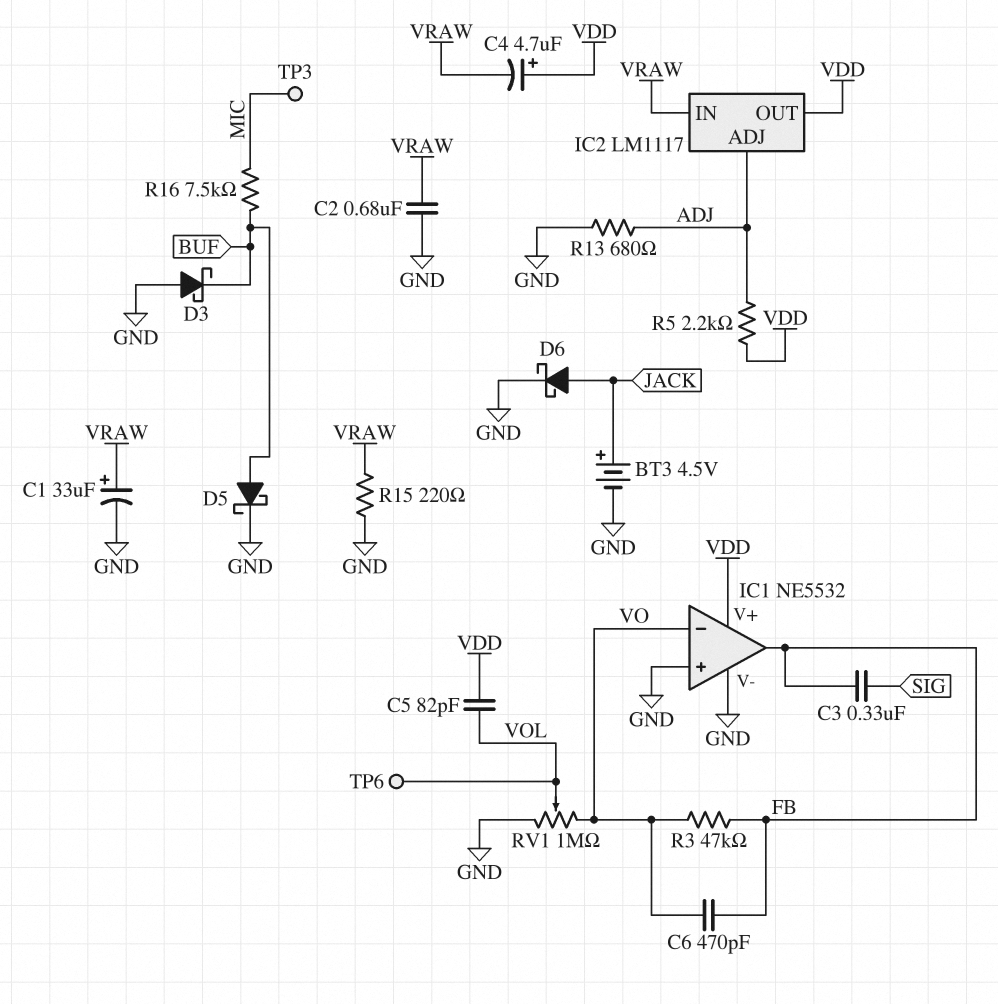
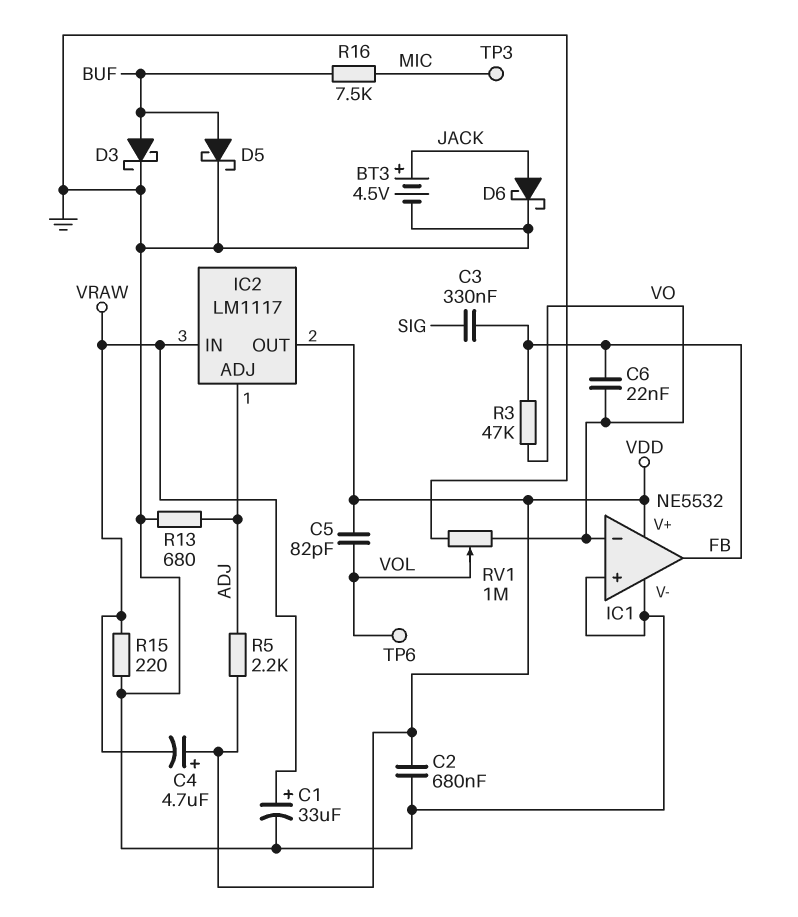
C2: 680nF (GND, VRAW) -> 680nF (GND, VDD)
C6: 470pF (FB, VO) -> 22nF (FB, VO)
D3: schottky (A GND, K BUF) -> schottky (A BUF, K GND)

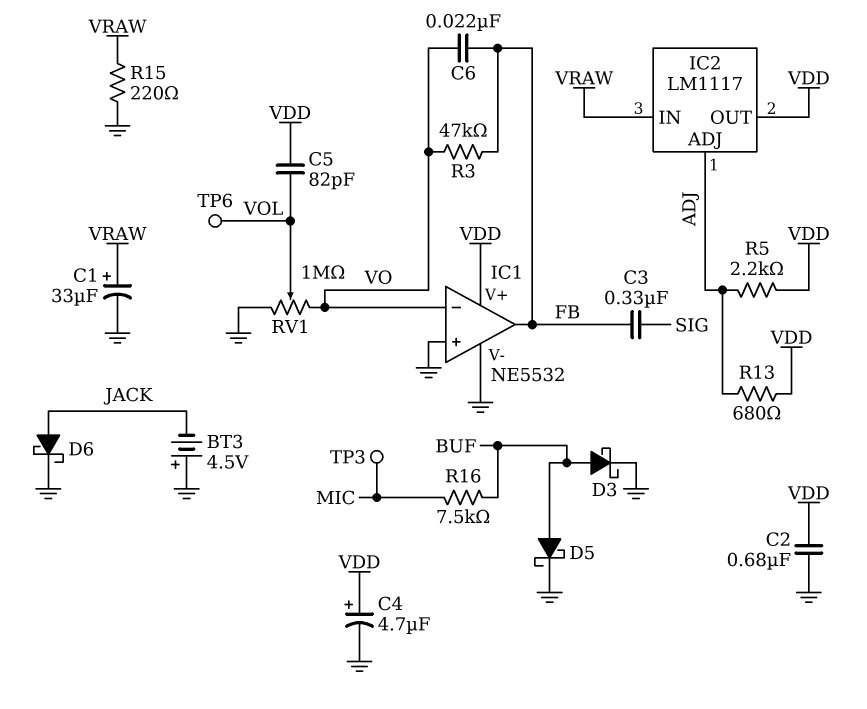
BT3: 4.5V (plus JACK, minus GND) -> 4.5V (plus GND, minus JACK)
C4: 4.7uF (plus VDD, minus VRAW) -> 4.7uF (plus VDD, minus GND)
R13: 680 (ADJ, GND) -> 680 (ADJ, VDD)

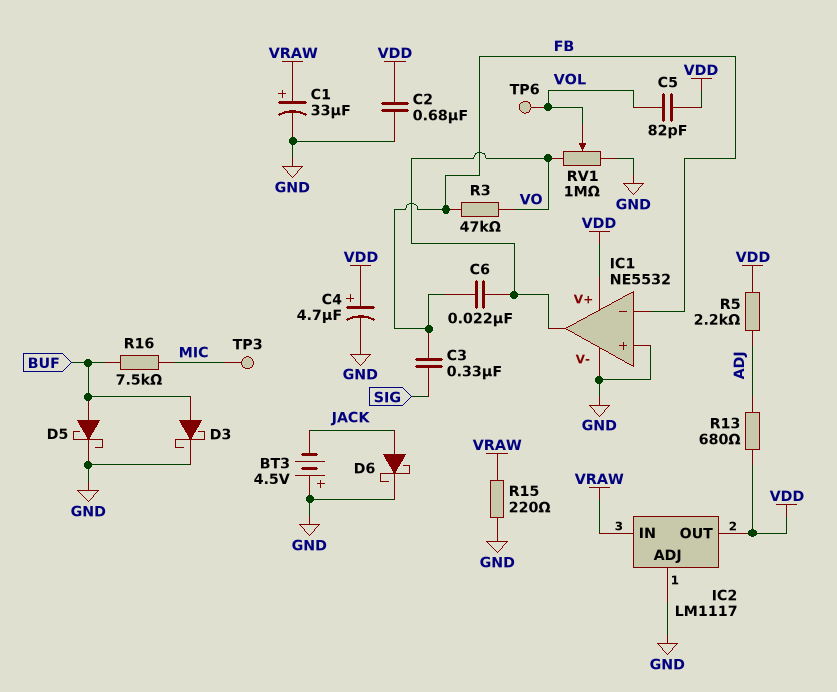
IC1 pin in-: VO -> FB
IC1 pin out: FB -> VO
IC2 pin ADJ: ADJ -> GND

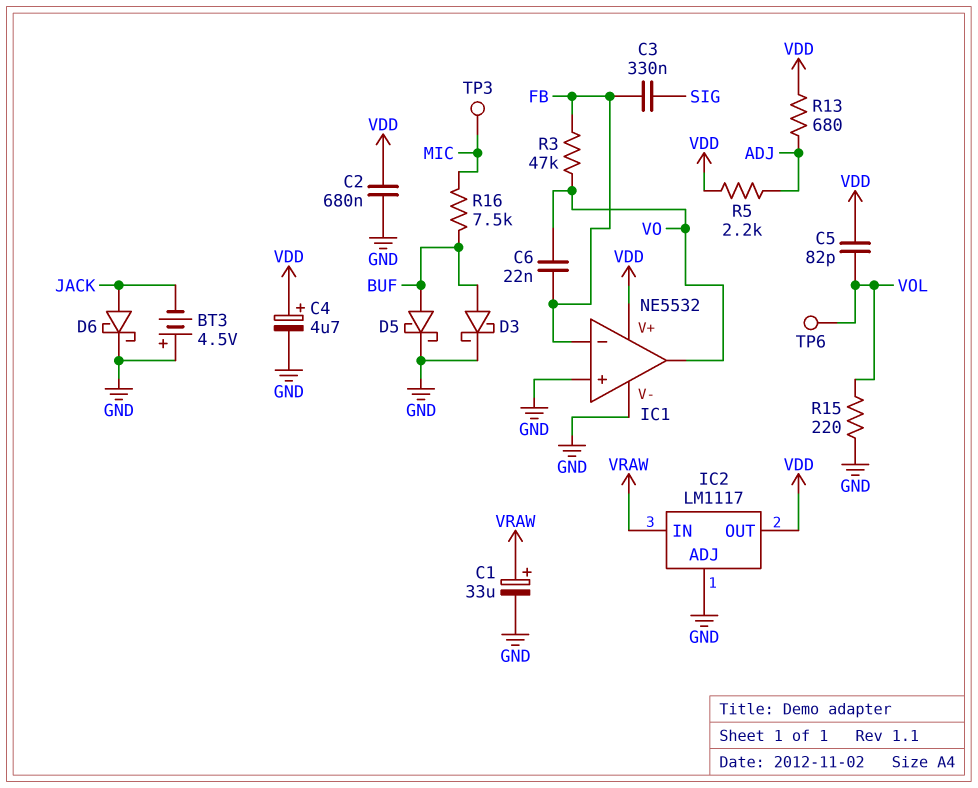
R15: 220 (GND, VRAW) -> 220 (GND, VOL)
RV1: 1M (GND, VO, wiper VOL) -> none

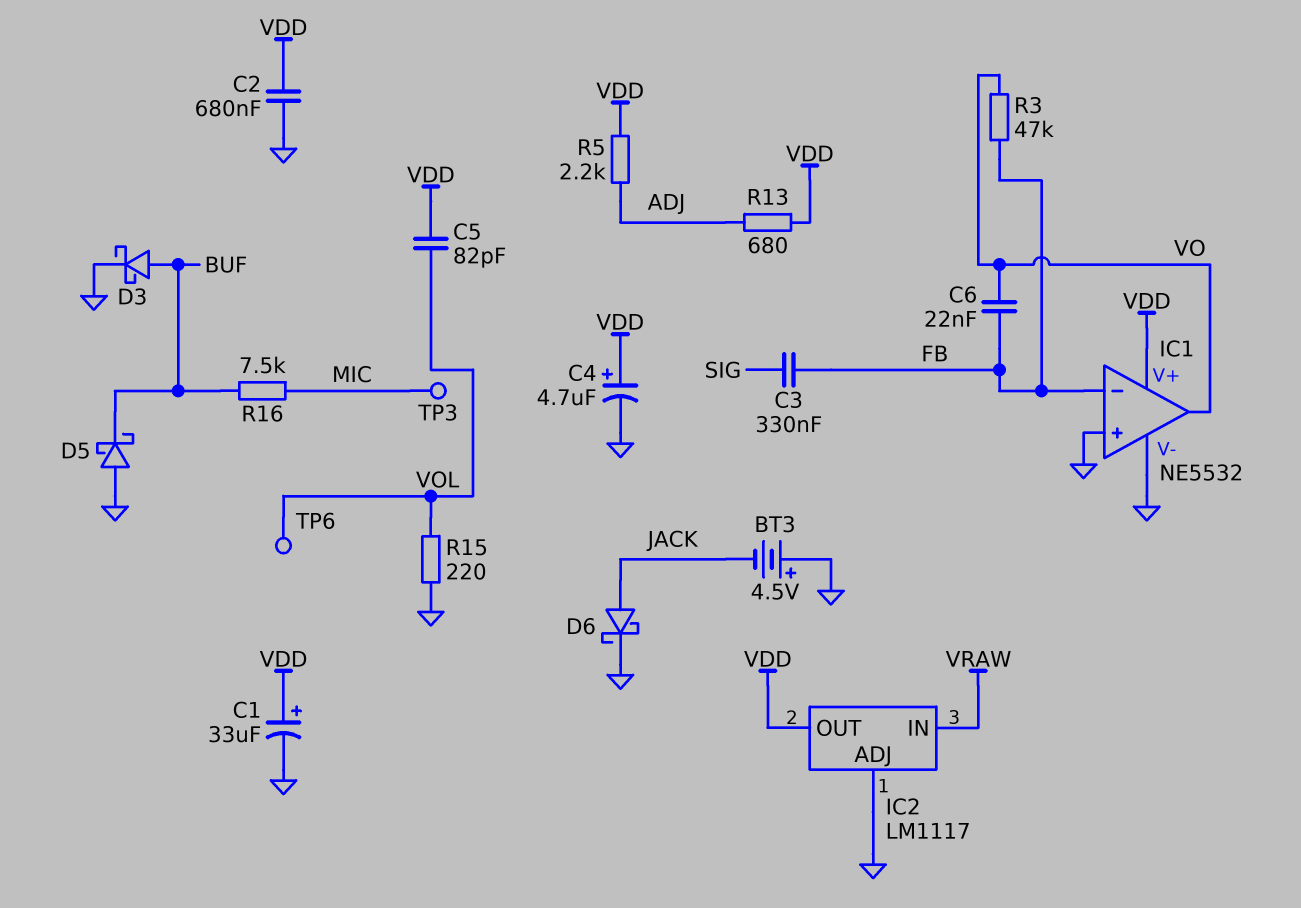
C1: 33uF (plus VRAW, minus GND) -> 33uF (plus VDD, minus GND)
D5: schottky (A BUF, K GND) -> schottky (A GND, K BUF)

